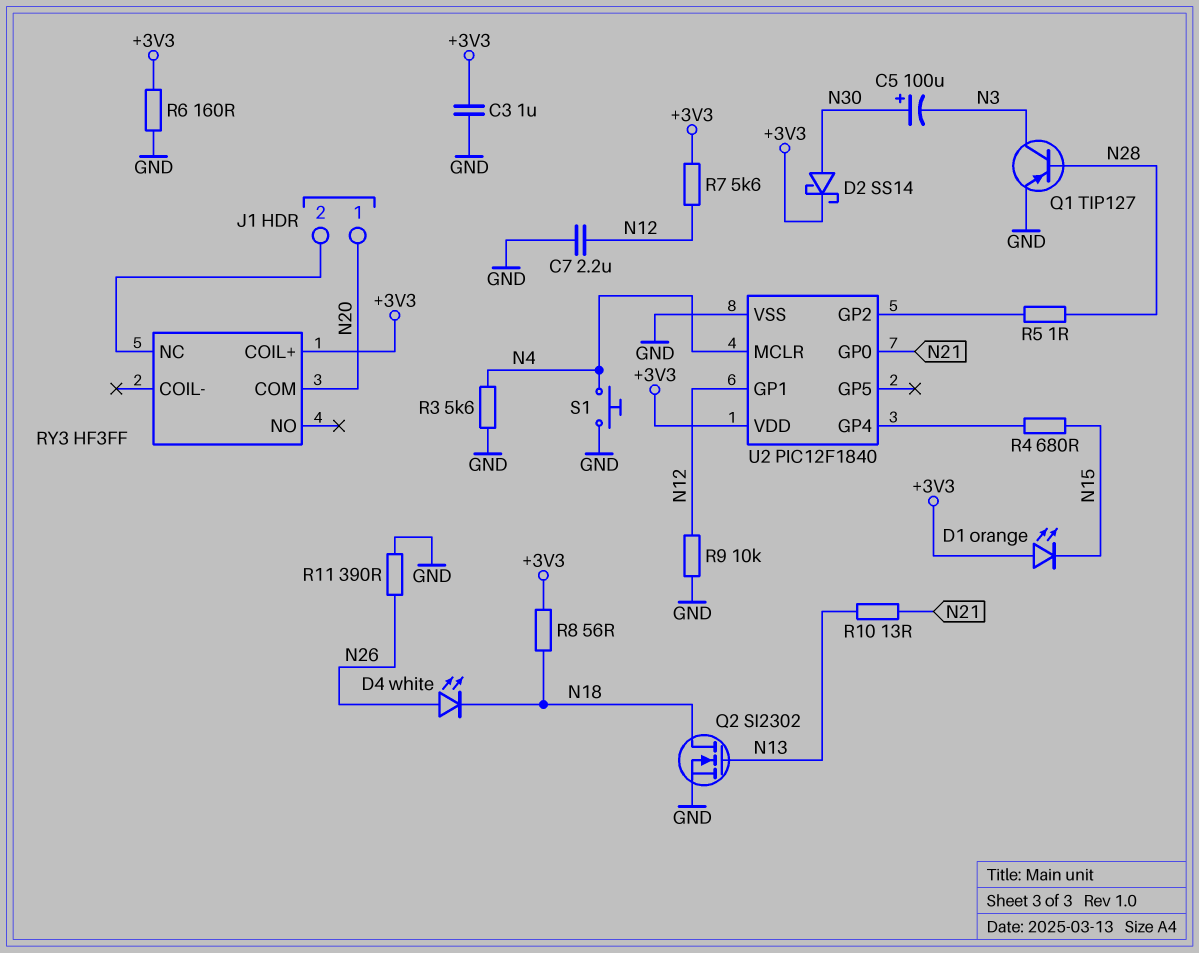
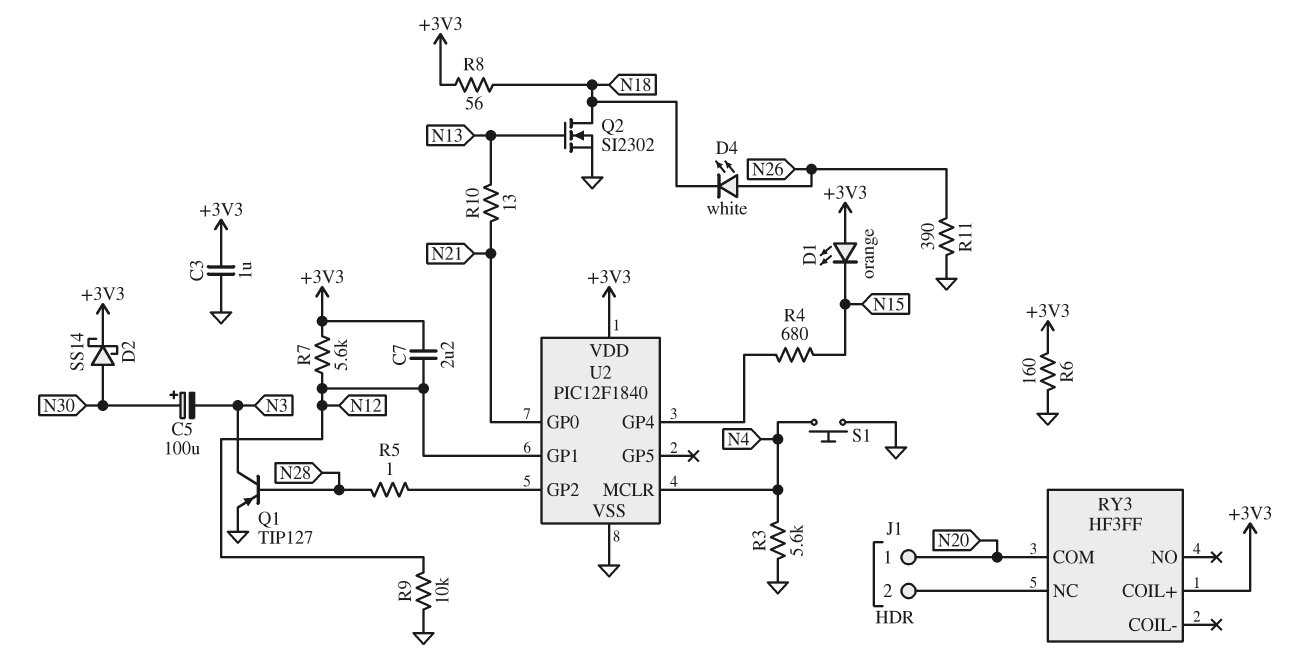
C7: 2.2uF (GND, N12) -> 2.2uF (+3V3, N12)

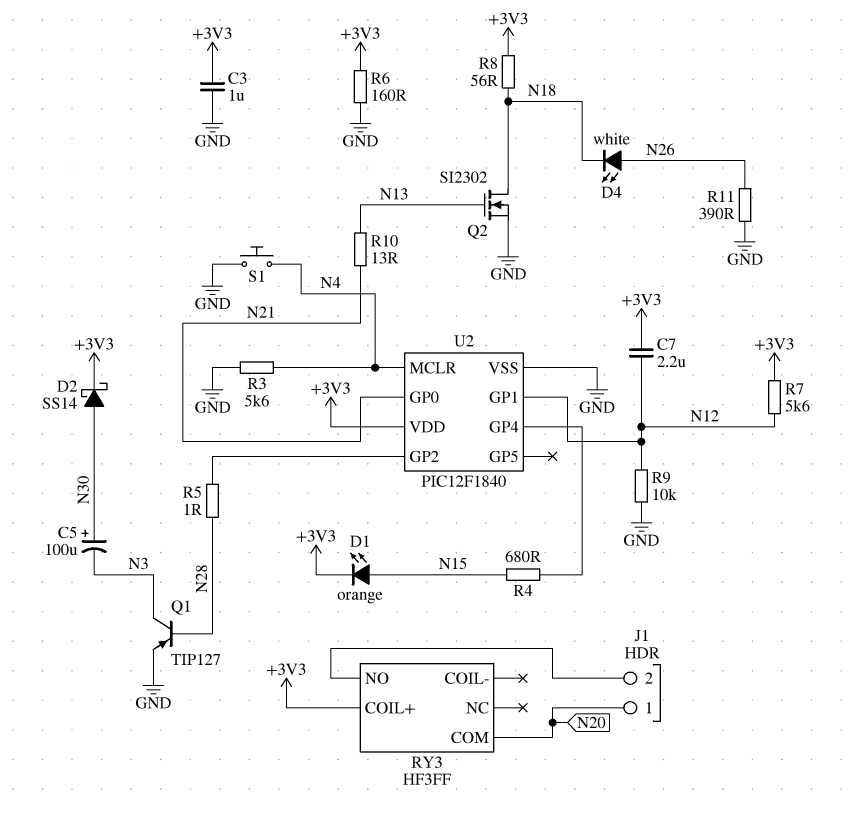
D1: LED orange (A +3V3, K N15) -> LED orange (A N15, K +3V3)
RY3 pin NC: J1/2 -> none
RY3 pin NO: none -> J1/2

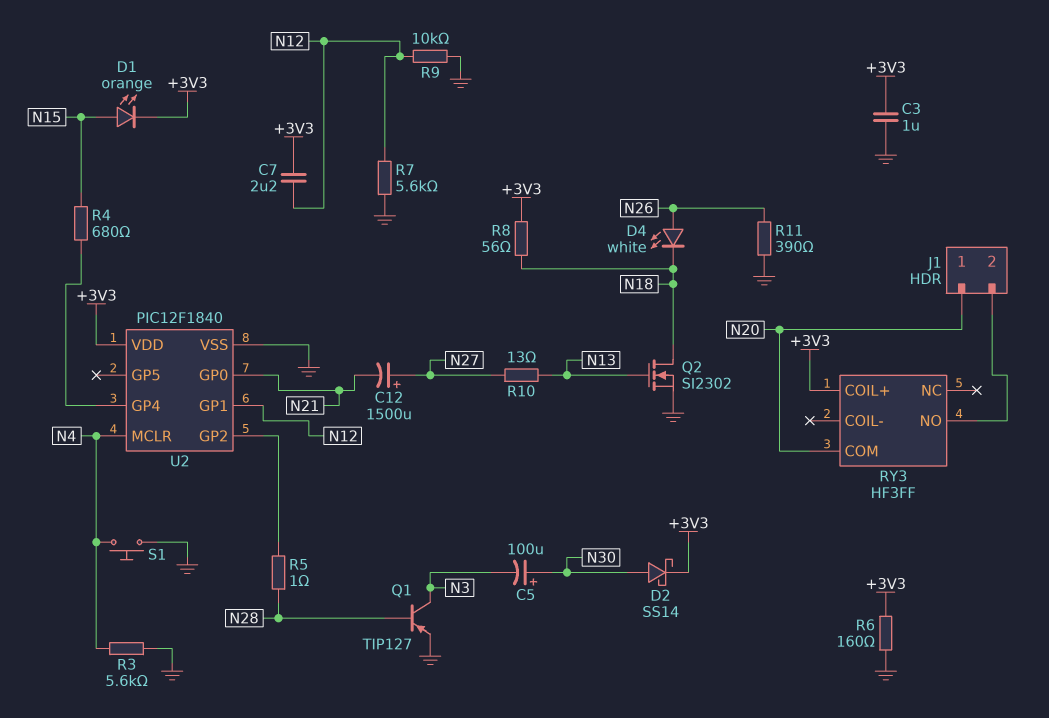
C12: none -> 1500uF (plus N27, minus N21)
R7: 5.6k (+3V3, N12) -> 5.6k (GND, N12)
R10: 13 (N13, N21) -> 13 (N13, N27)

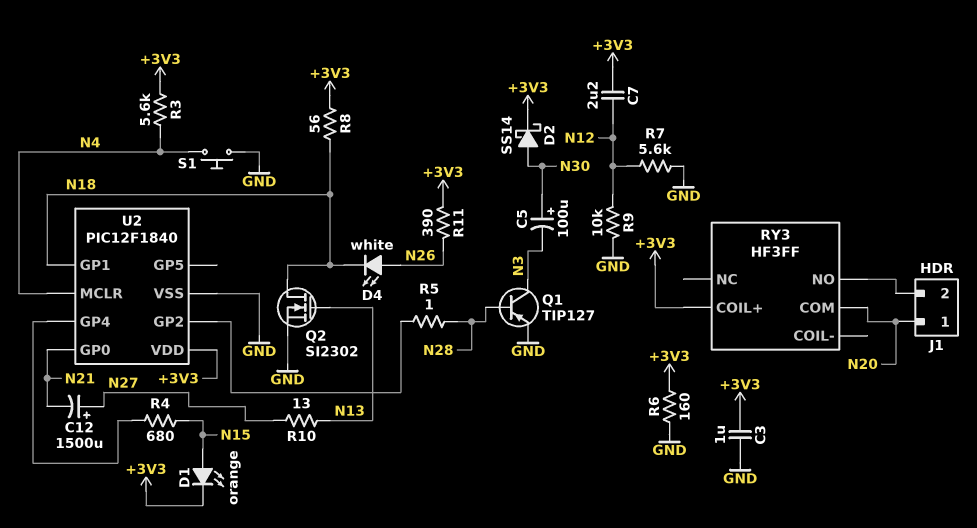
R3: 5.6k (GND, N4) -> 5.6k (+3V3, N4)
R11: 390 (GND, N26) -> 390 (+3V3, N26)
U2 pin GP1: N12 -> N18

